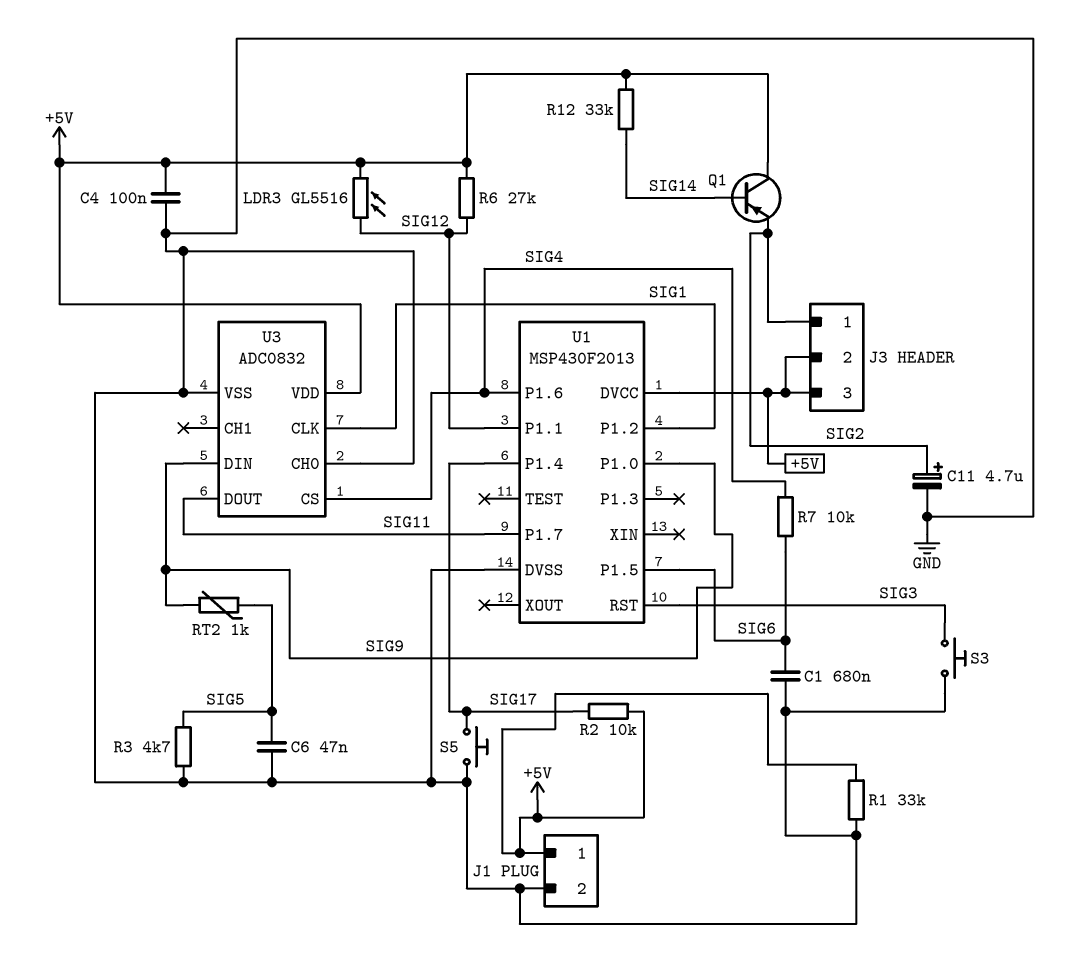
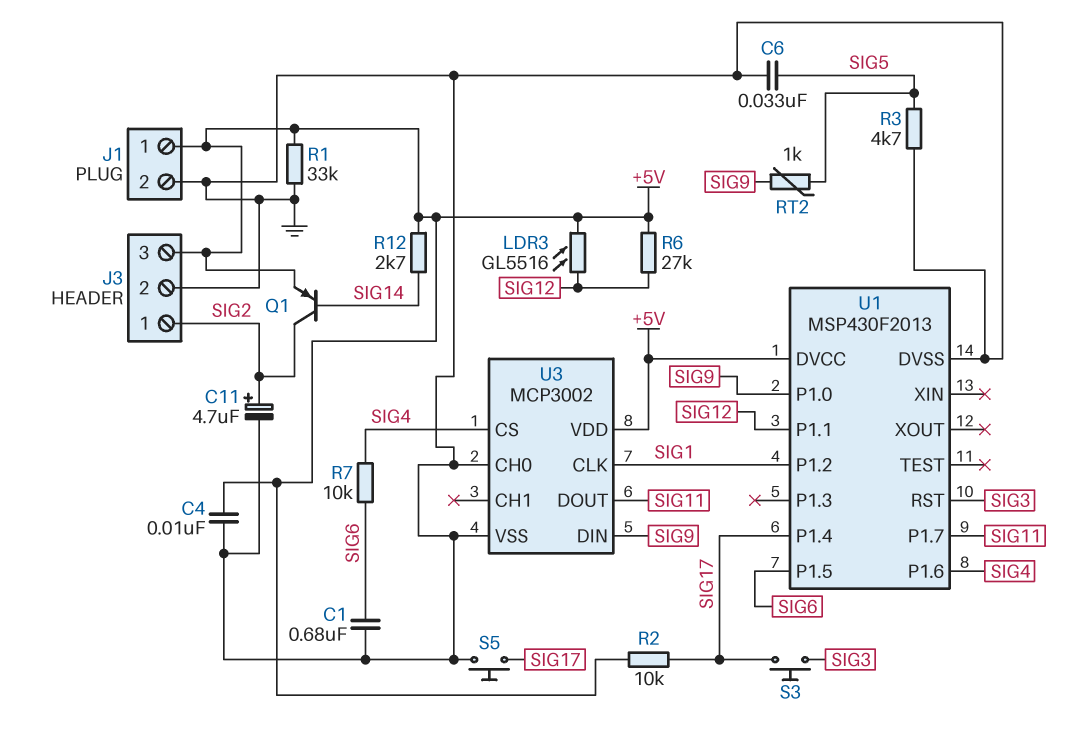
C4: 100nF (+5V, GND) -> 10nF (+5V, GND)
C6: 47nF (GND, SIG5) -> 33nF (GND, SIG5)
J3 pin 2: +5V -> GND
Q1: PNP (B SIG14, C +5V, E SIG2) -> PNP (B SIG14, C SIG2, E +5V)
R12: 33k (+5V, SIG14) -> 2.7k (+5V, SIG14)
S3: button (GND, SIG3) -> button (SIG3, SIG17)
U3: ADC0832 -> MCP3002

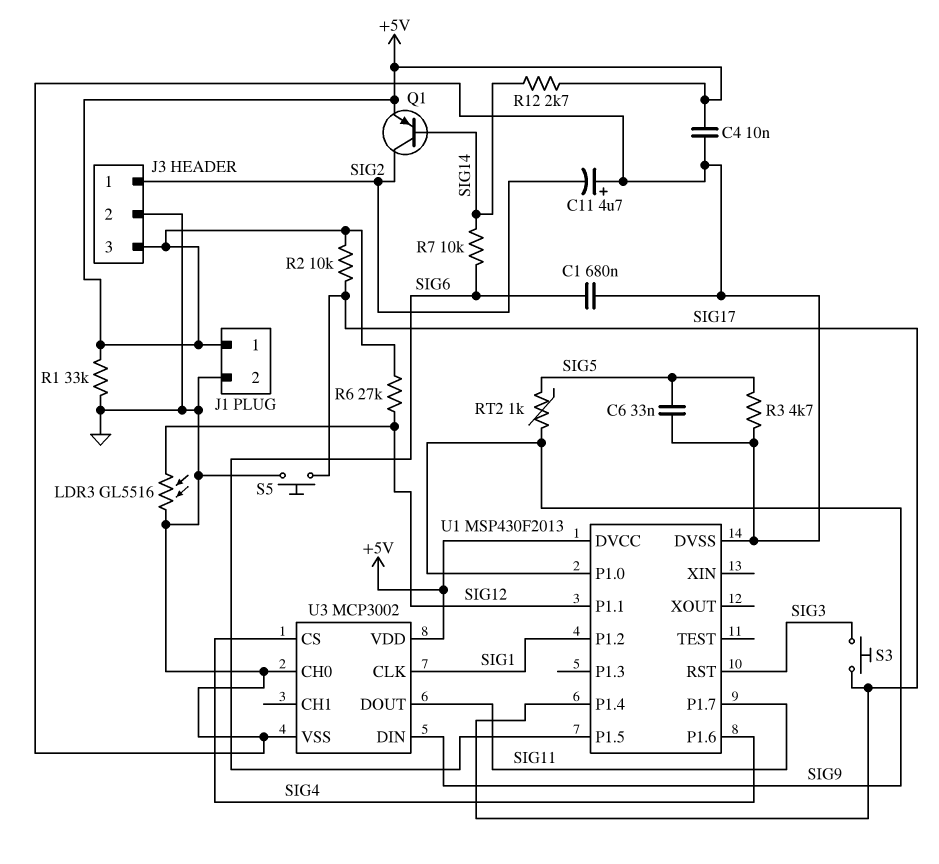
C11: 4.7uF (plus SIG2, minus GND) -> 4.7uF (plus GND, minus SIG2)
LDR3: GL5516 (+5V, SIG12) -> GL5516 (GND, SIG12)
R7: 10k (SIG4, SIG6) -> 10k (SIG6, SIG14)

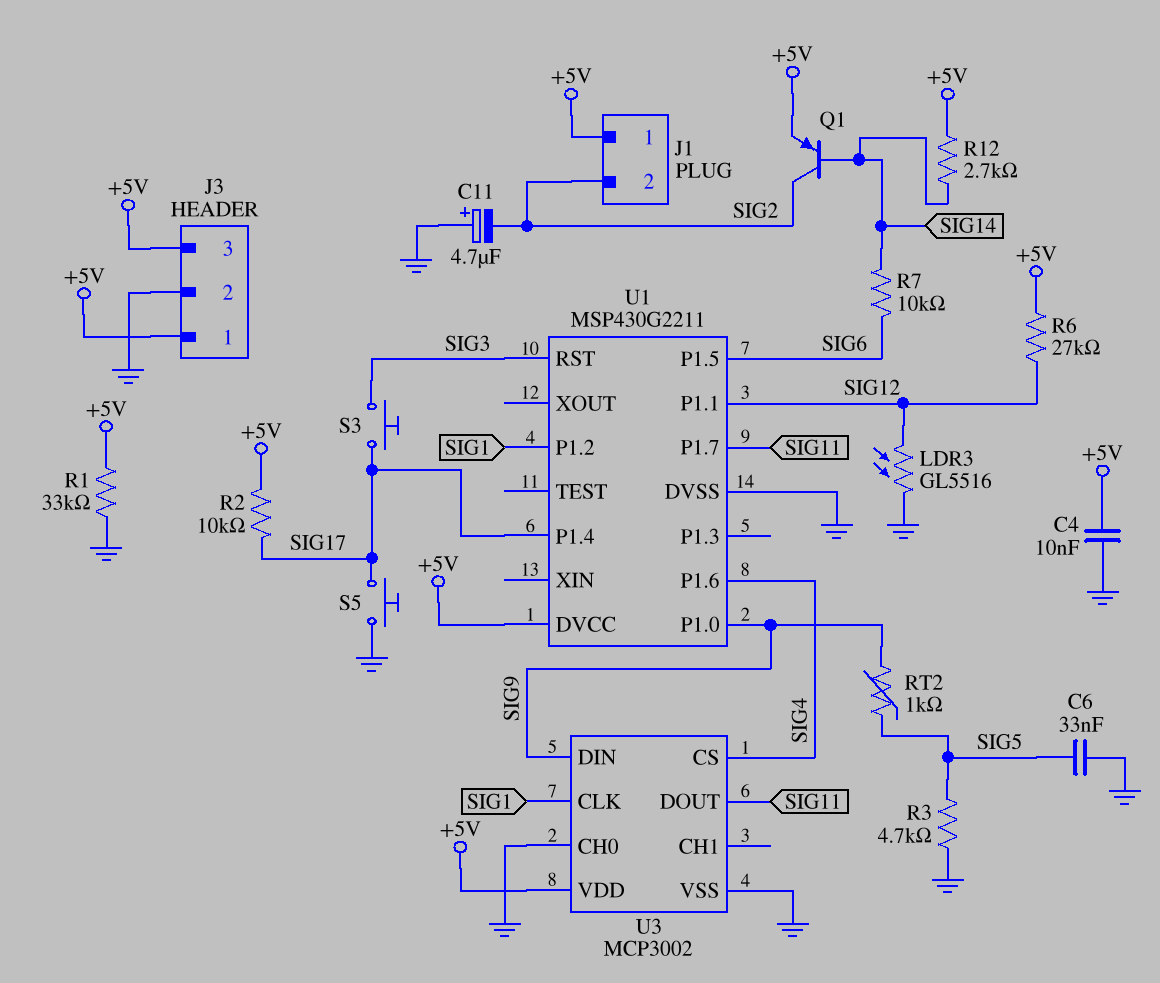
C1: 680nF (GND, SIG6) -> none
J1 pin 2: GND -> SIG2
J3 pin 1: SIG2 -> +5V
U1: MSP430F2013 -> MSP430G2211

